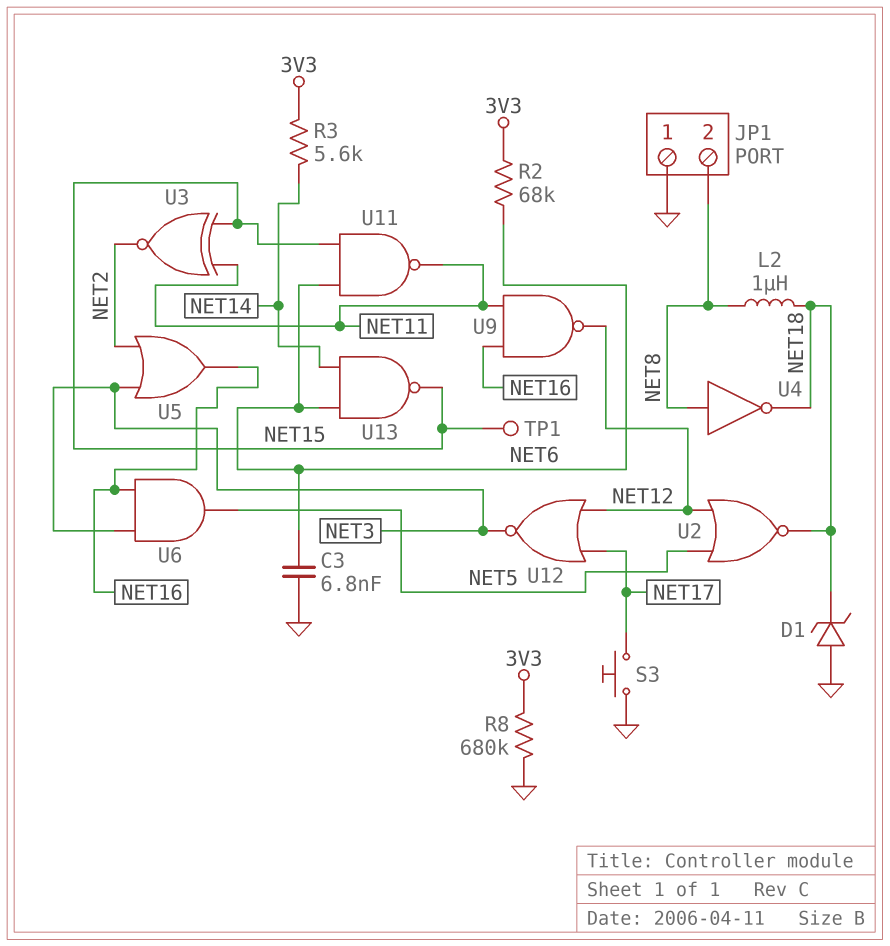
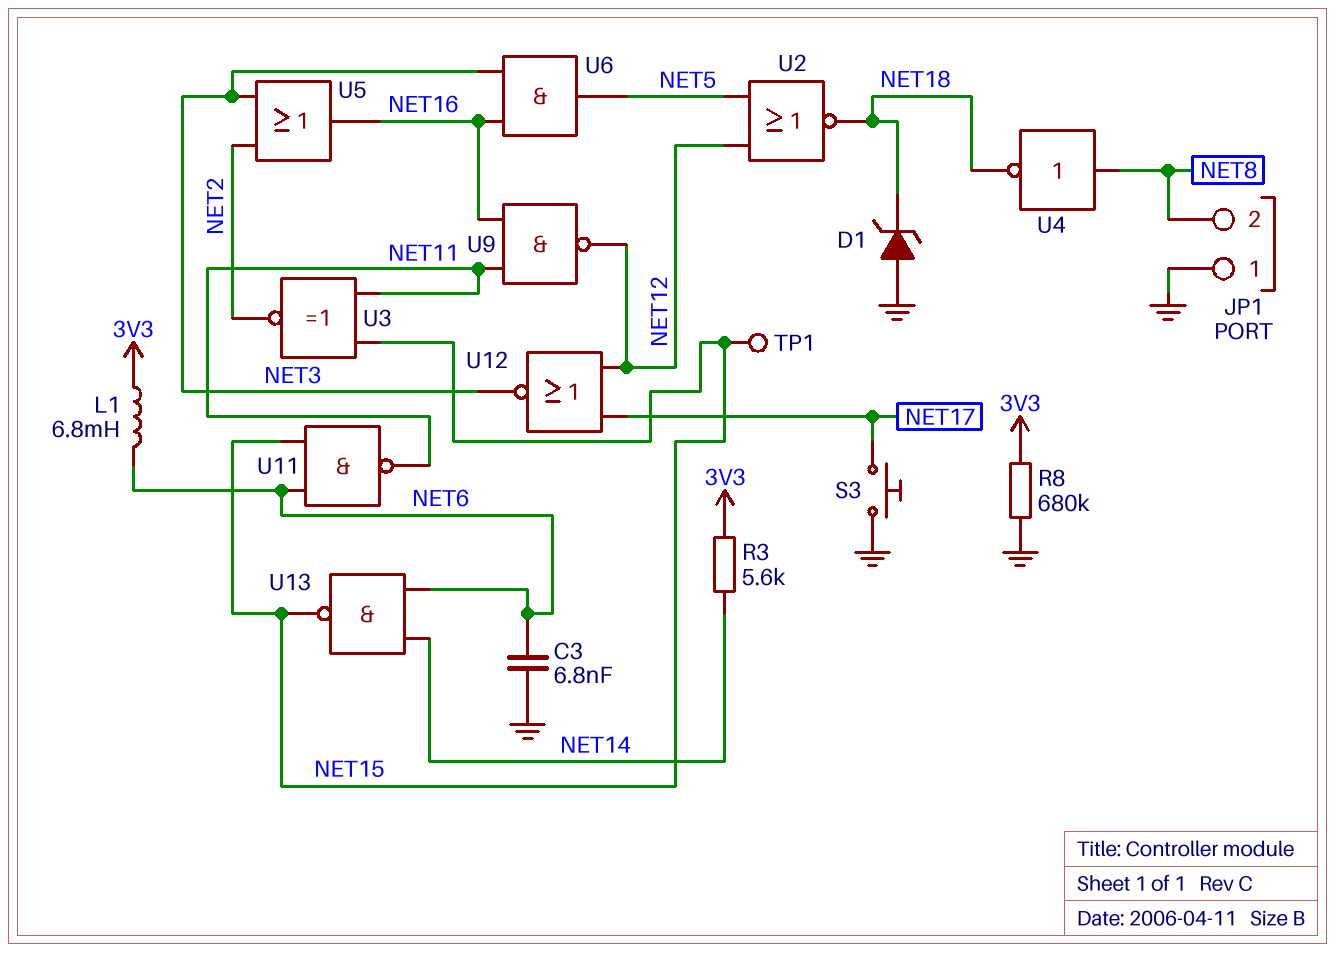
L1: none -> 6.8mH (3V3, NET6)
L2: 1uH (NET8, NET18) -> none
R2: 68k (3V3, NET6) -> none

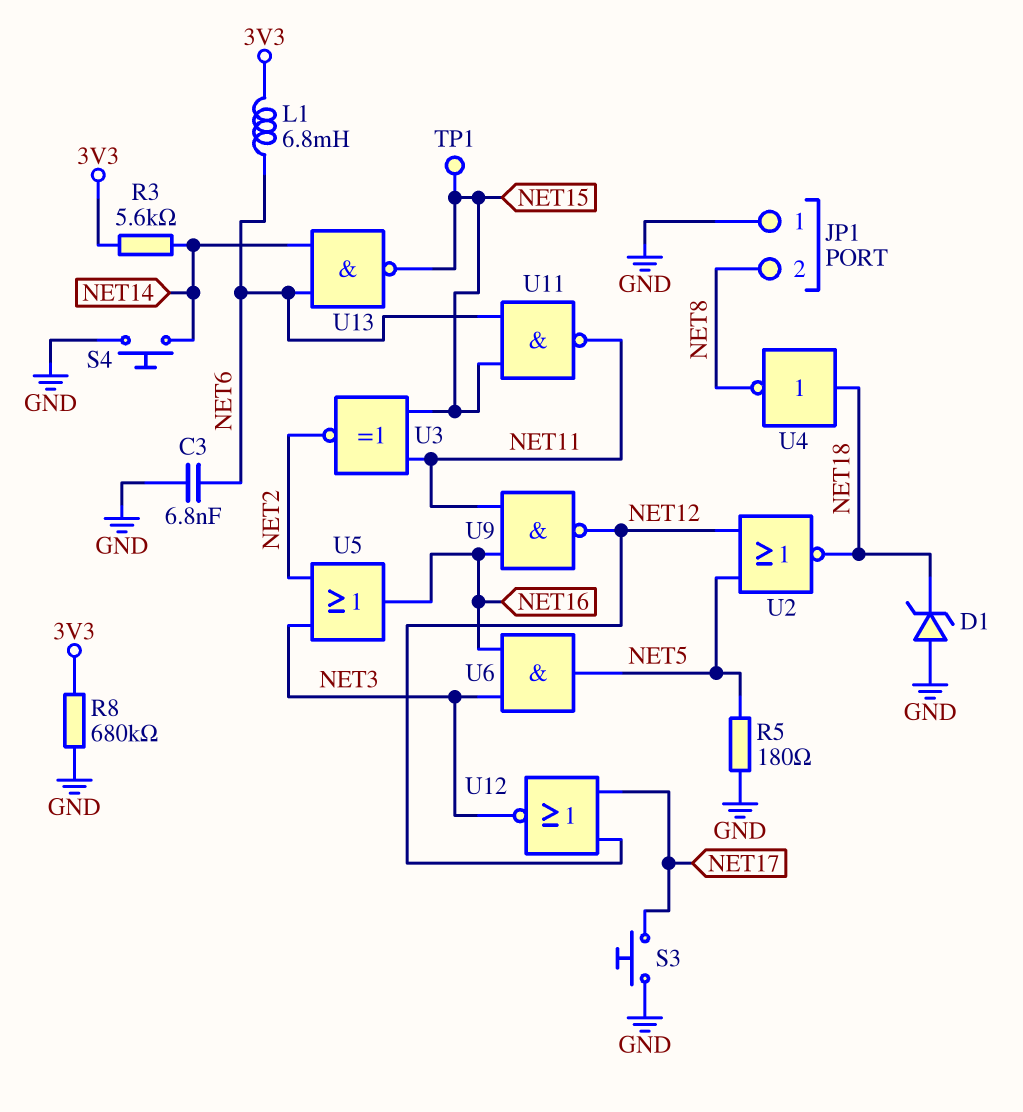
R5: none -> 180 (GND, NET5)
S4: none -> button (GND, NET14)
U4: NOT (in NET8, out NET18) -> NOT (in NET18, out NET8)

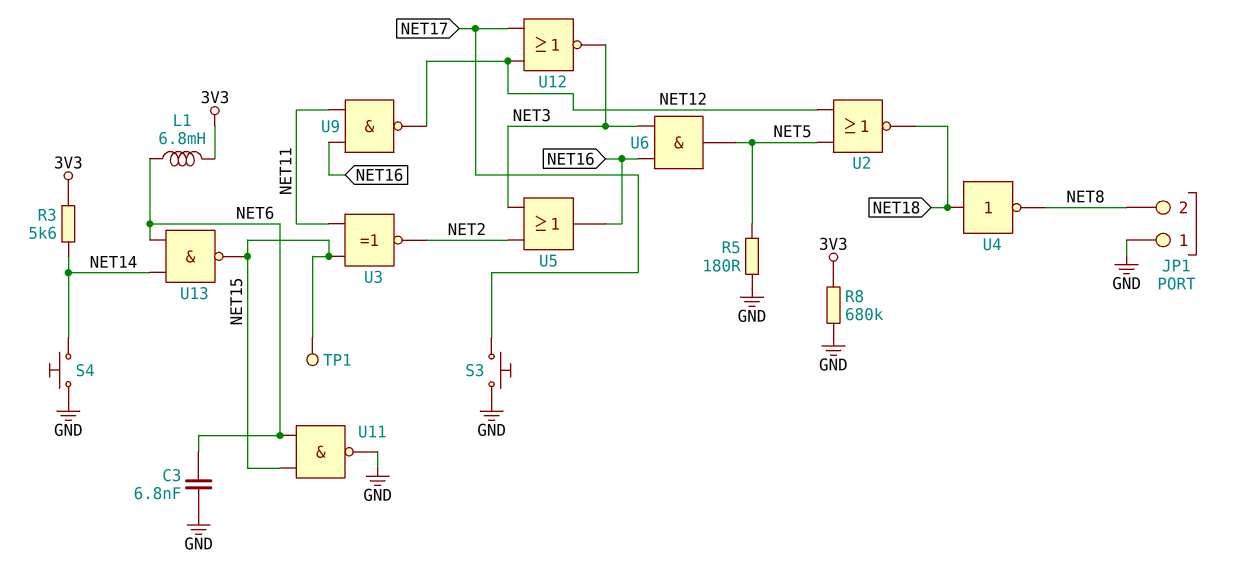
D1: zener (A GND, K NET18) -> none
U11: NAND (in NET6, in NET15, out NET11) -> NAND (in NET6, in NET15, out GND)

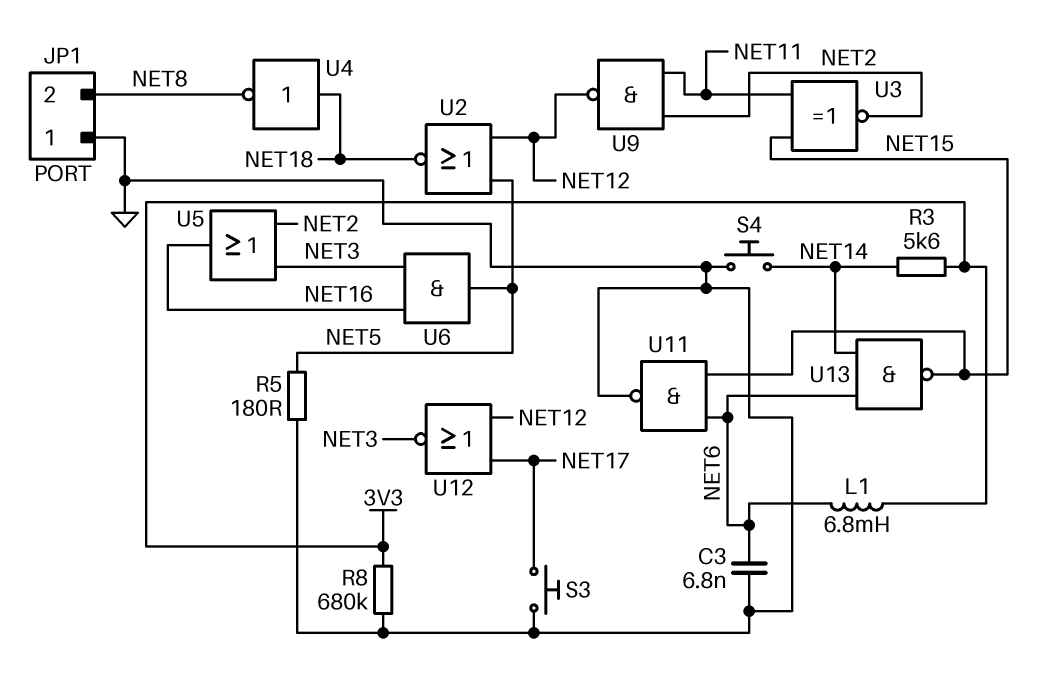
TP1: test point (NET15) -> none
U9: NAND (in NET11, in NET16, out NET12) -> NAND (in NET2, in NET11, out NET12)

